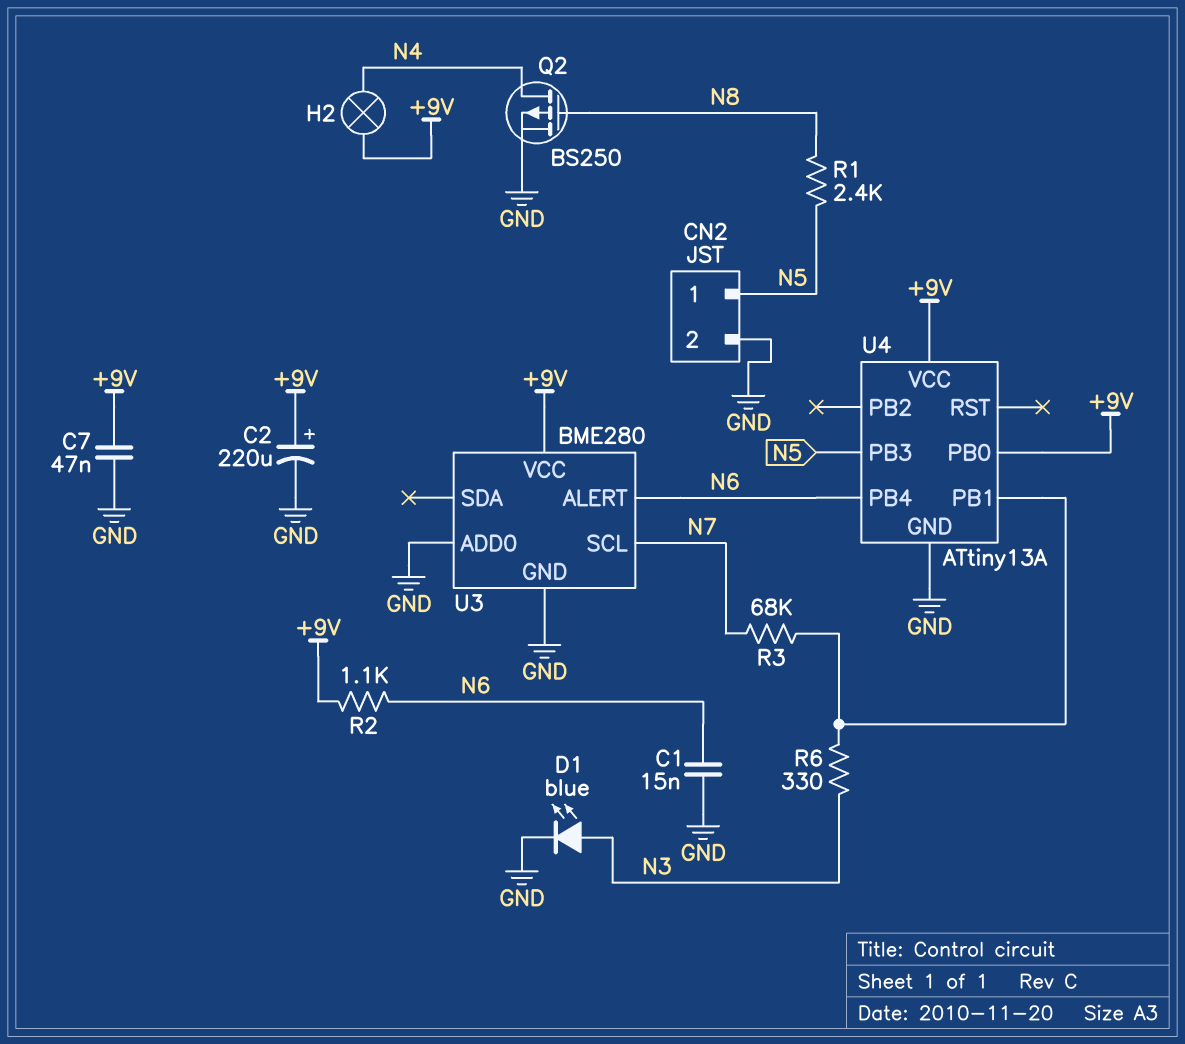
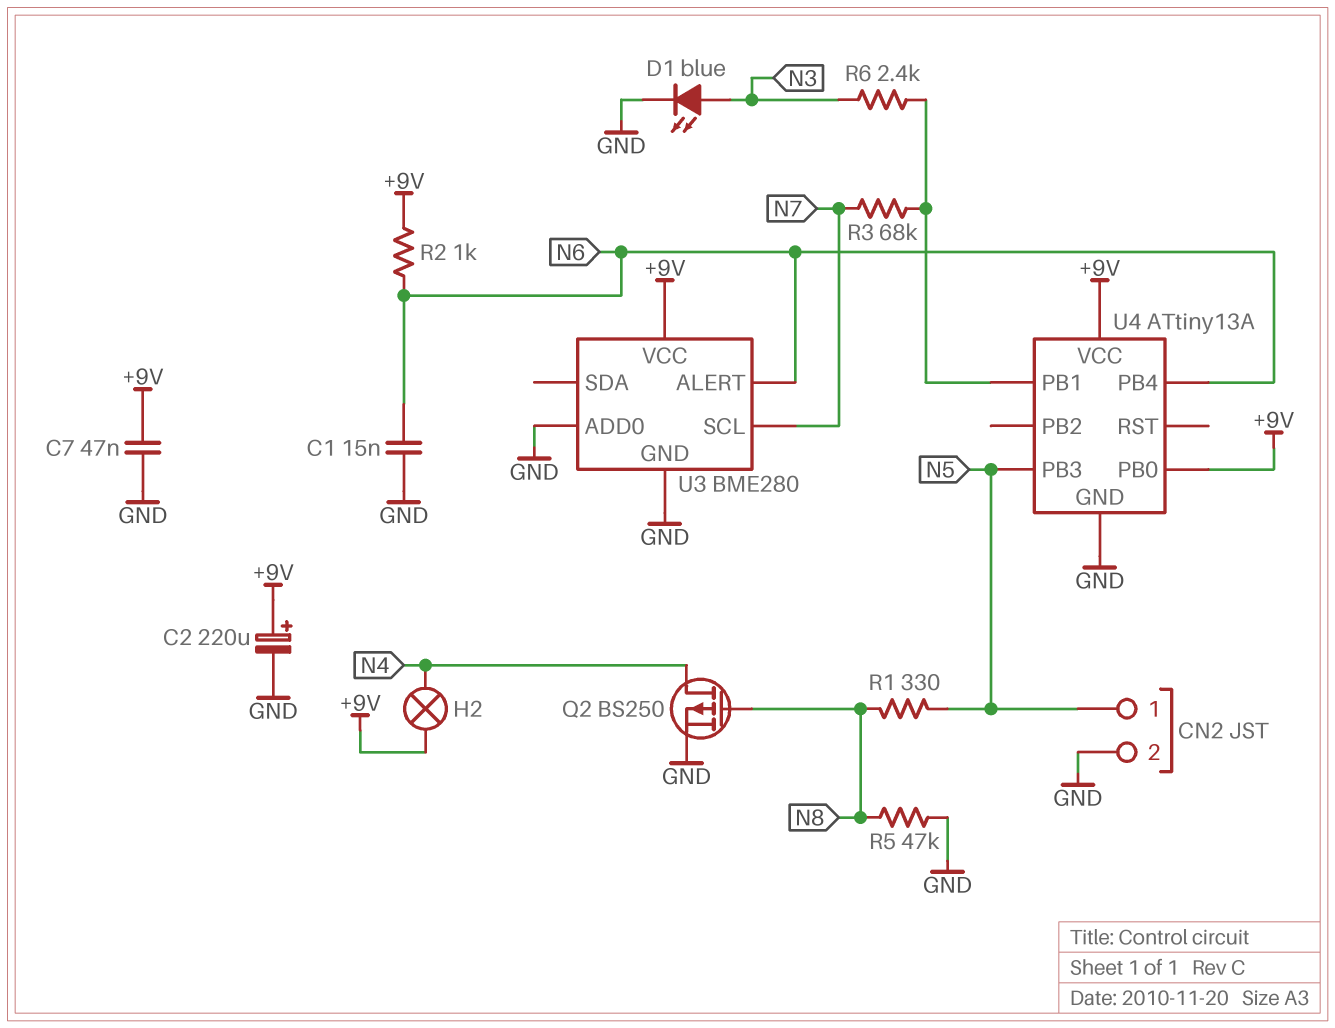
R1: 2.4k (N5, N8) -> 330 (N5, N8)
R2: 1.1k (+9V, N6) -> 1k (+9V, N6)
R5: none -> 47k (GND, N8)
R6: 330 (N3, U4/PB1) -> 2.4k (N3, U4/PB1)

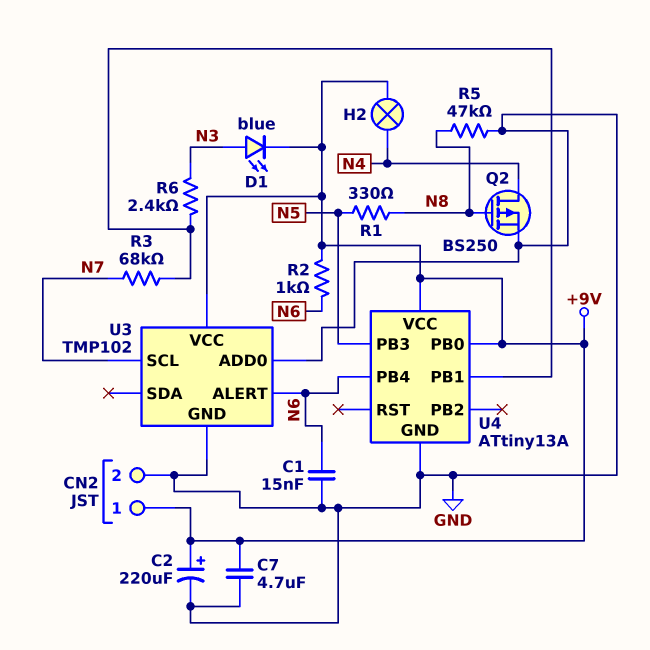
C7: 47nF (+9V, GND) -> 4.7uF (+9V, GND)
CN2 pin 1: N5 -> +9V
D1: LED blue (A N3, K GND) -> LED blue (A N3, K +9V)
U3: BME280 -> TMP102

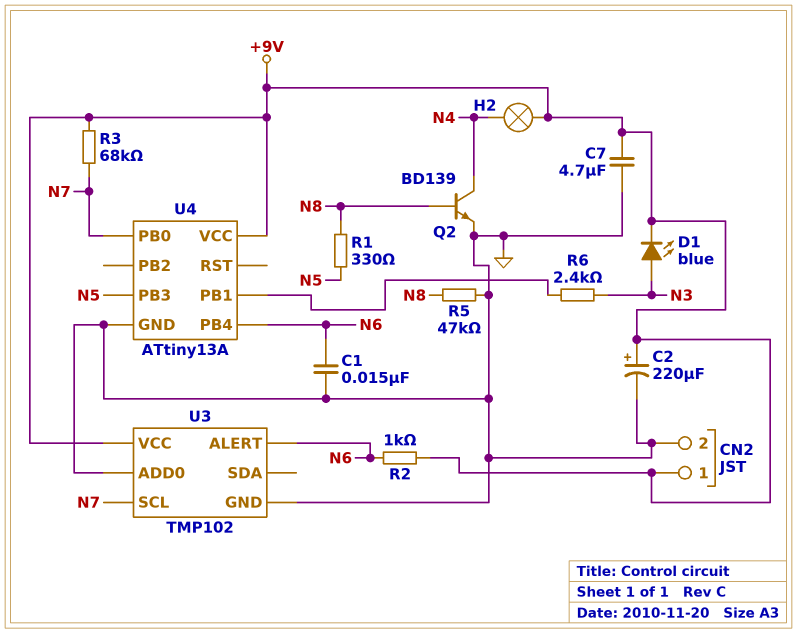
Q2: PMOS BS250 (G N8, D N4, S GND) -> NPN BD139 (B N8, C N4, E GND)
R3: 68k (N7, U4/PB1) -> 68k (+9V, N7)
U4 pin PB0: +9V -> N7

